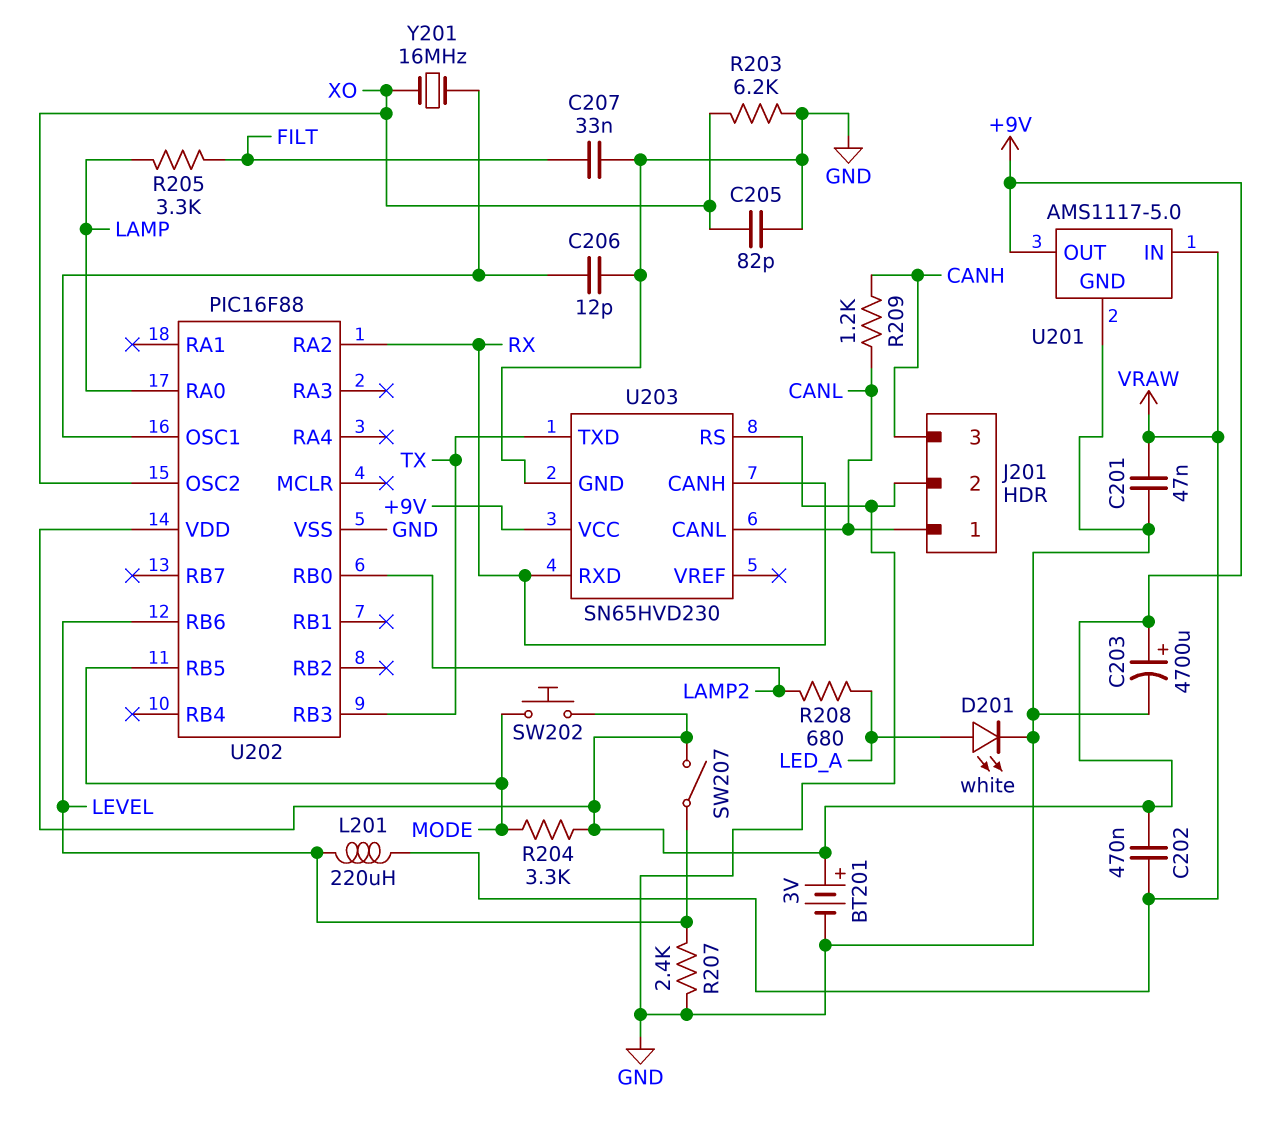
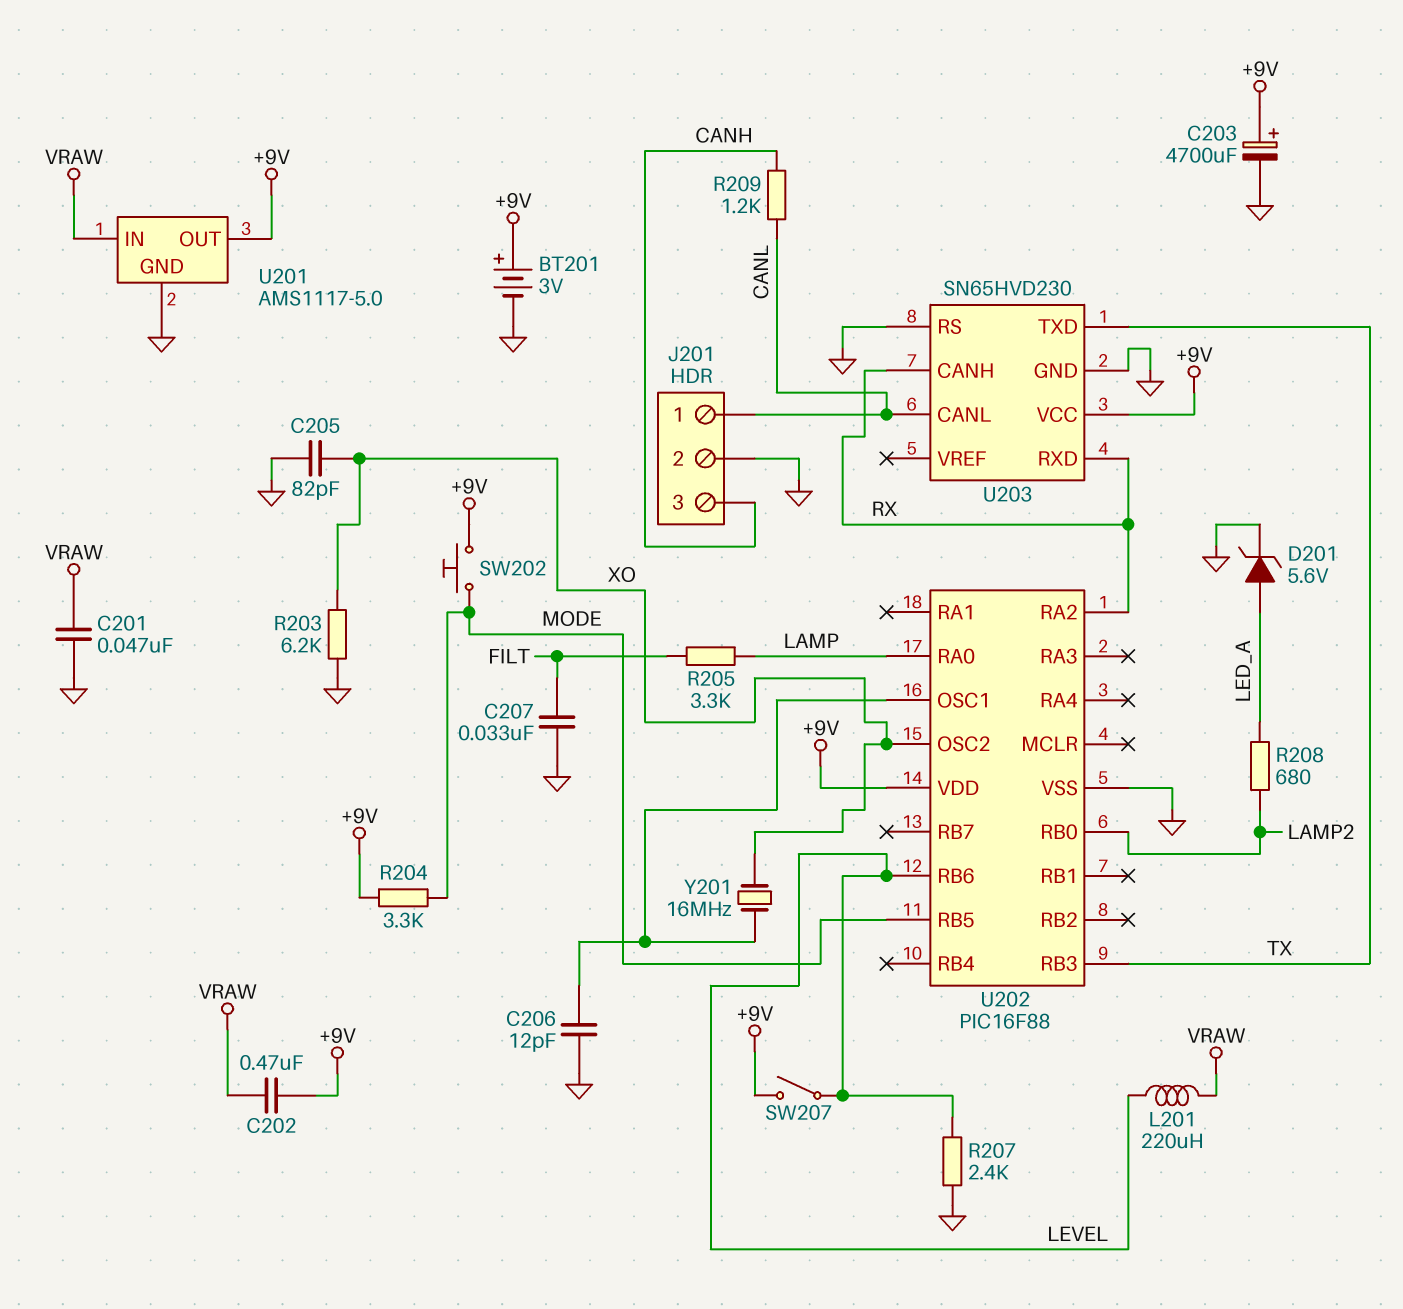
D201: LED white (A LED_A, K GND) -> zener 5.6V (A LED_A, K GND)

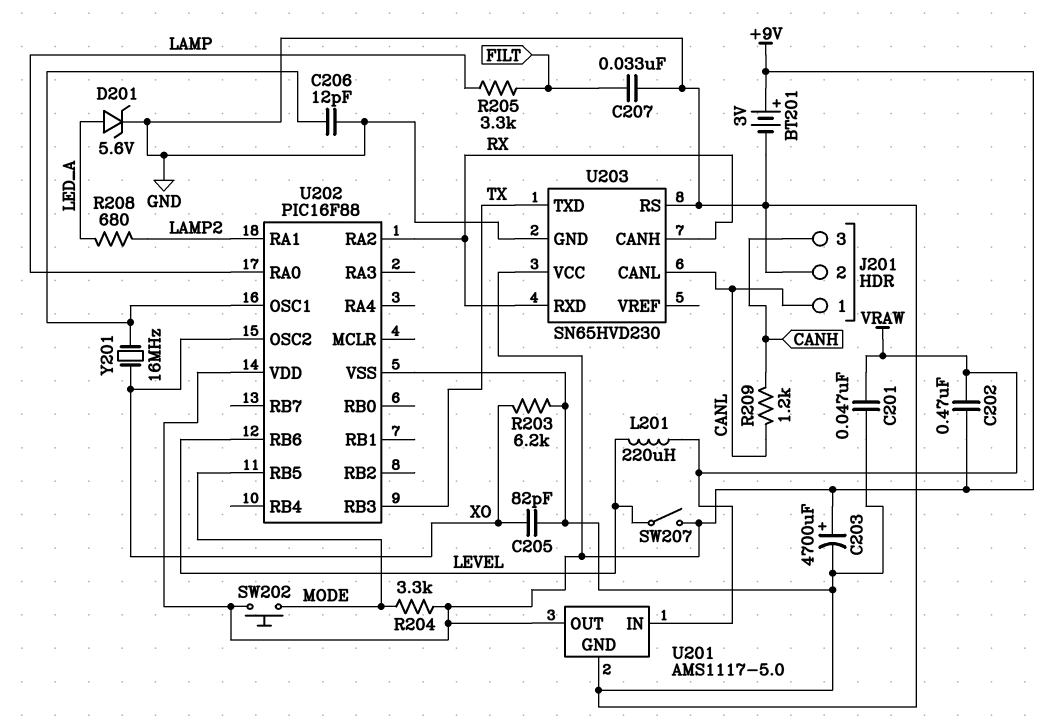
R207: 2.4k (GND, LEVEL) -> none
U202 pin RA1: none -> LAMP2
U202 pin RB0: LAMP2 -> none

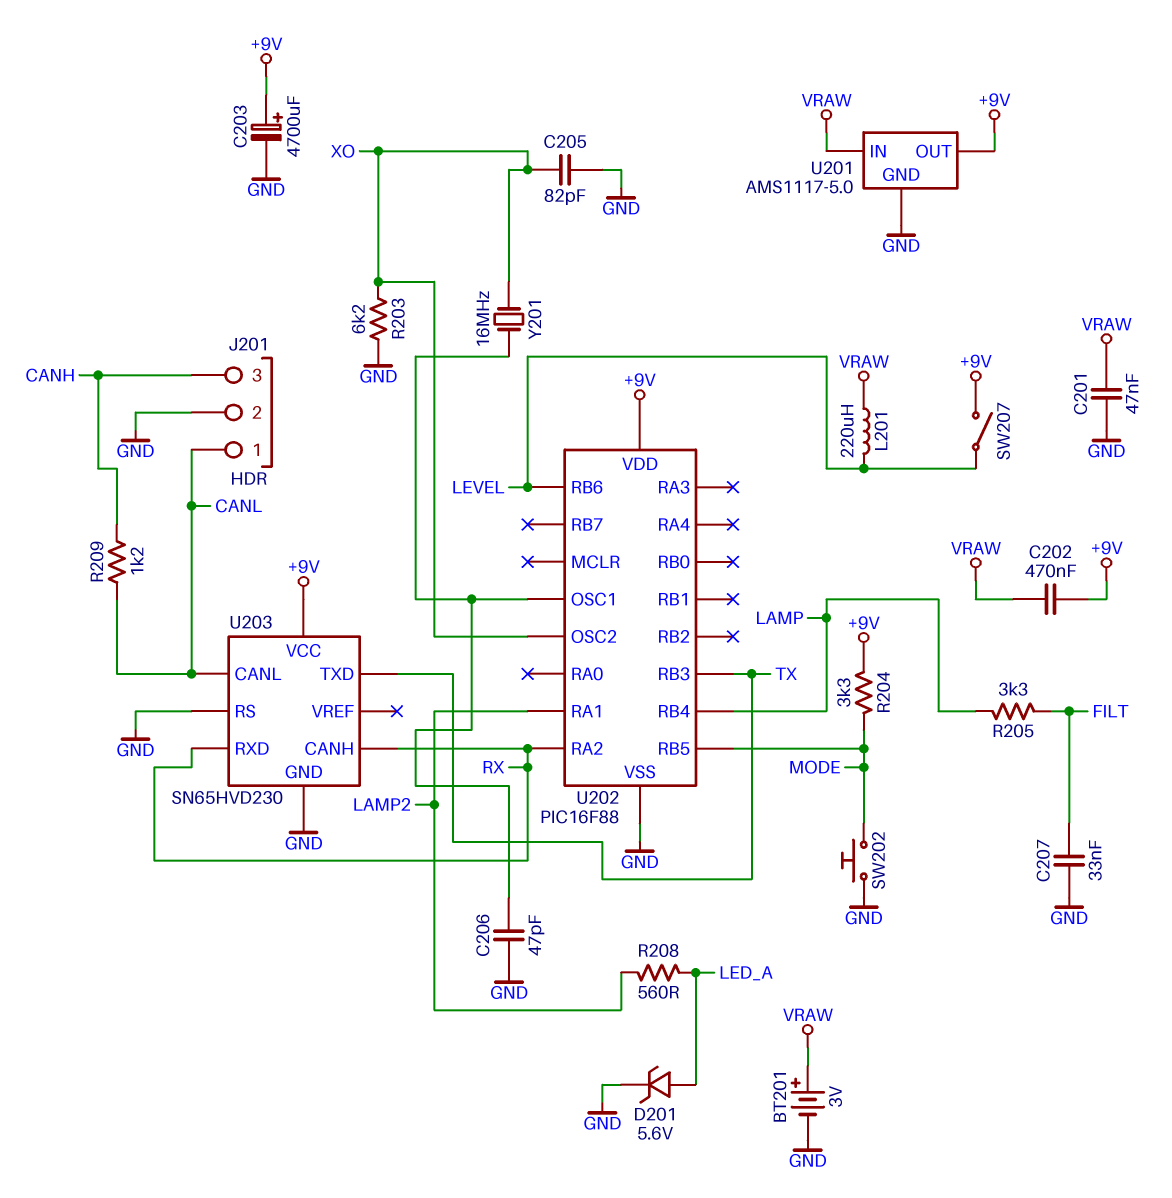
BT201: 3V (plus +9V, minus GND) -> 3V (plus VRAW, minus GND)
C206: 12pF (GND, U202/OSC1) -> 47pF (GND, U202/OSC1)
R208: 680 (LAMP2, LED_A) -> 560 (LAMP2, LED_A)
SW202: button (+9V, MODE) -> button (GND, MODE)
U202 pin RA0: LAMP -> none
U202 pin RB4: none -> LAMP

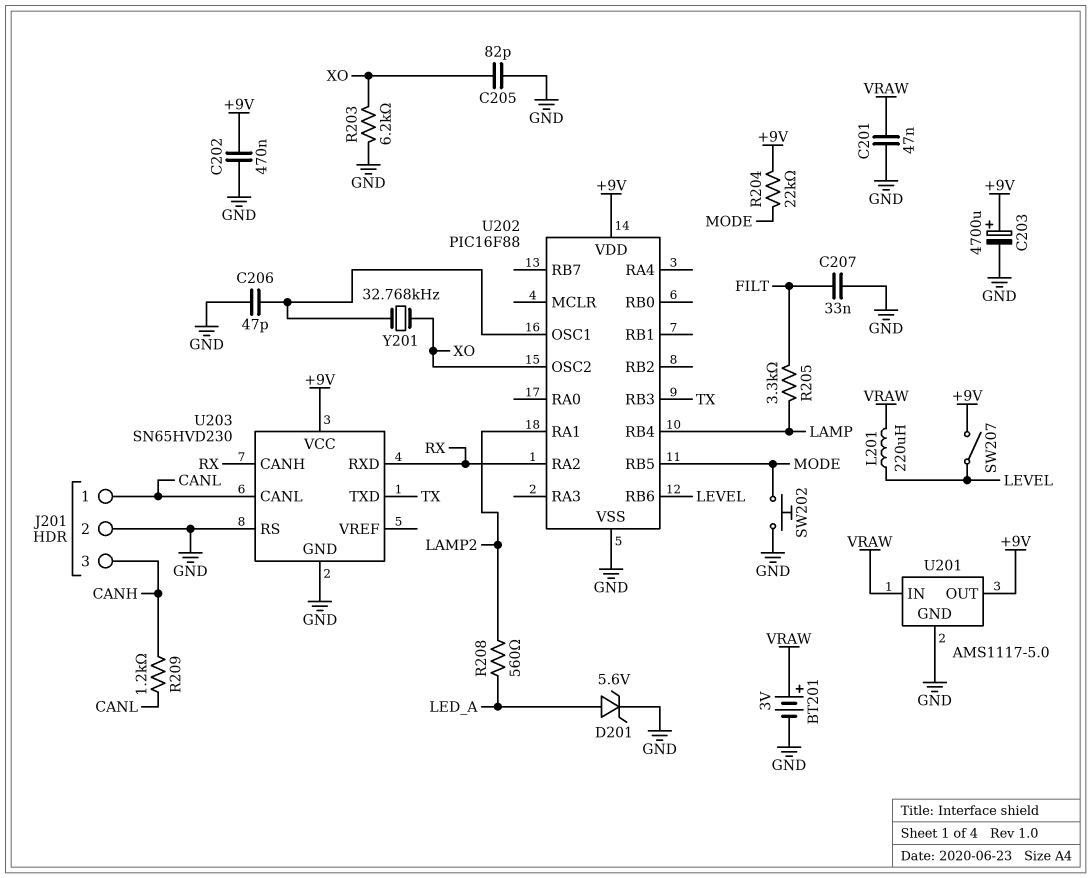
C202: 470nF (+9V, VRAW) -> 470nF (+9V, GND)
R204: 3.3k (+9V, MODE) -> 22k (+9V, MODE)
Y201: 16MHz (U202/OSC1, XO) -> 32.768kHz (U202/OSC1, XO)

